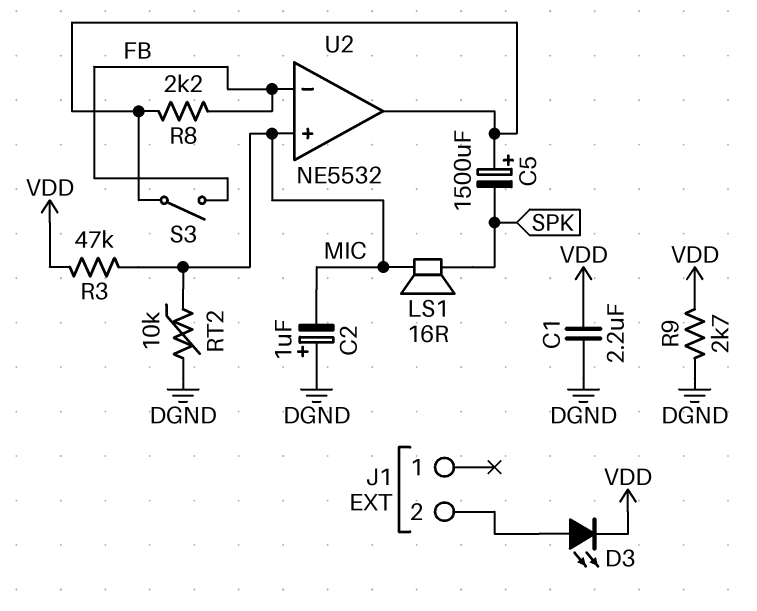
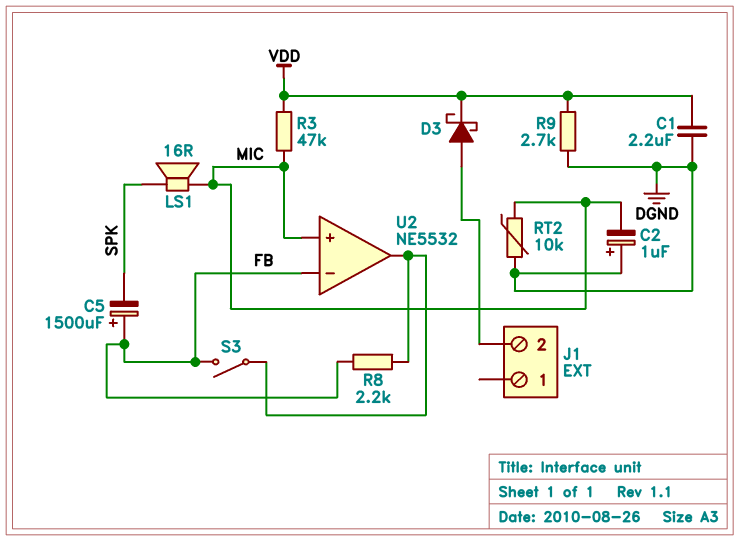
C5: 1500uF (plus U2/out, minus SPK) -> 1500uF (plus FB, minus SPK)
D3: LED (A J1/2, K VDD) -> schottky (A J1/2, K VDD)

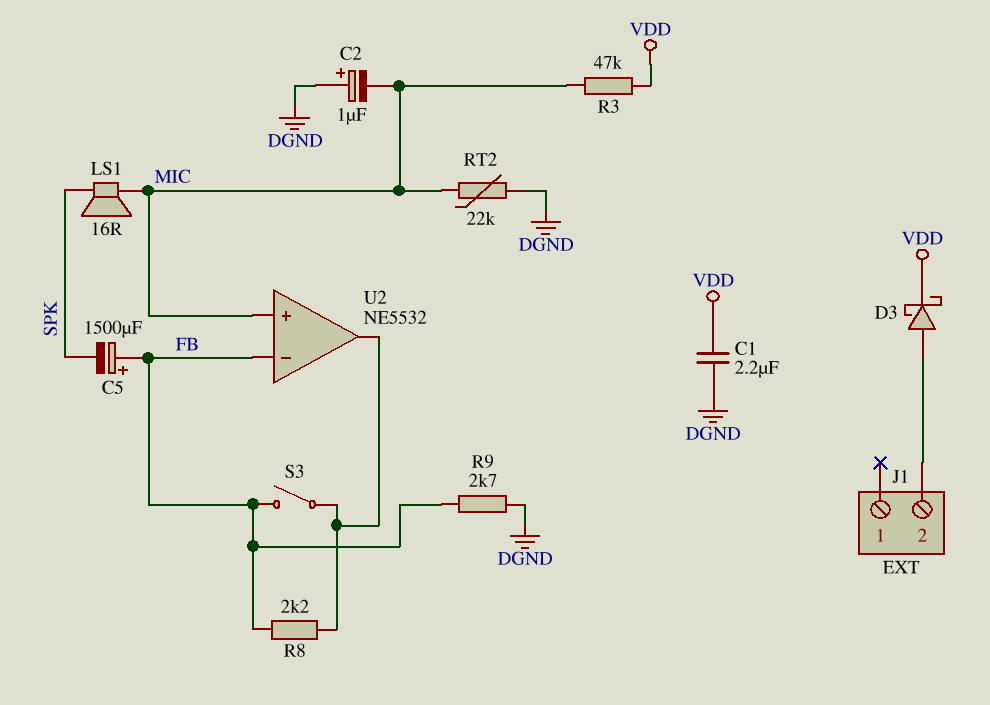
R9: 2.7k (DGND, VDD) -> 2.7k (DGND, FB)
RT2: 10k (DGND, MIC) -> 22k (DGND, MIC)

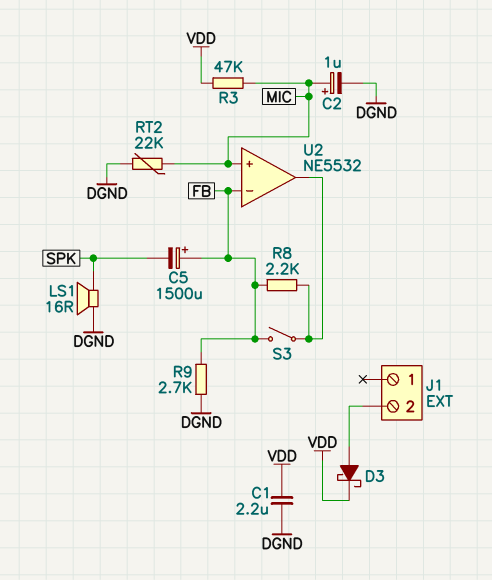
C2: 1uF (plus DGND, minus MIC) -> 1uF (plus MIC, minus DGND)
LS1: speaker 16R (MIC, SPK) -> speaker 16R (DGND, SPK)

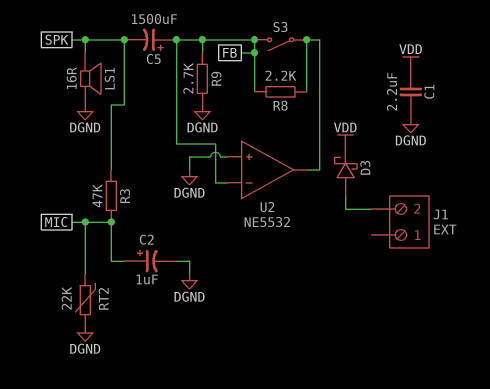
R3: 47k (MIC, VDD) -> 47k (MIC, SPK)
U2 pin in+: MIC -> DGND

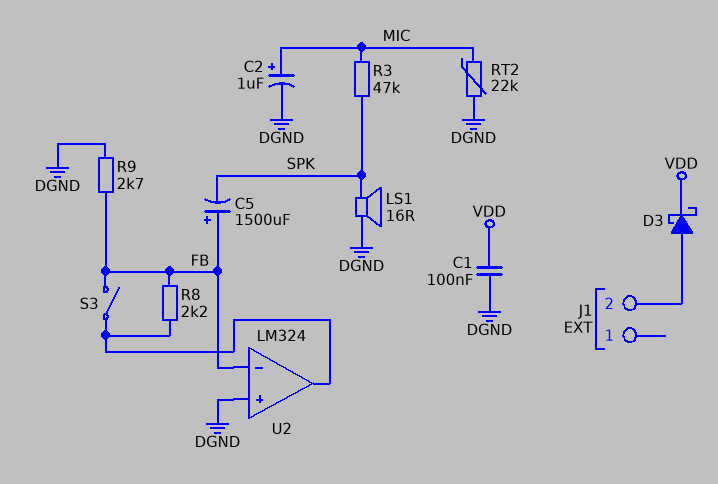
C1: 2.2uF (DGND, VDD) -> 100nF (DGND, VDD)
U2: NE5532 -> LM324

